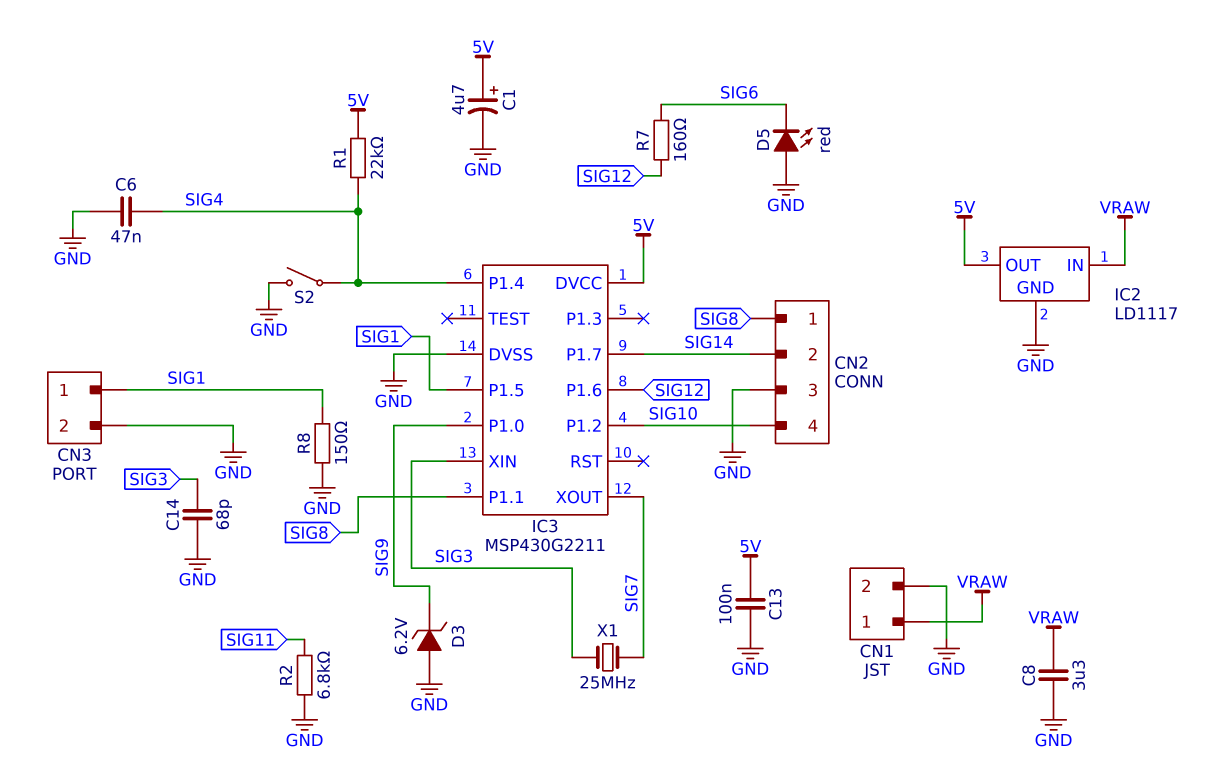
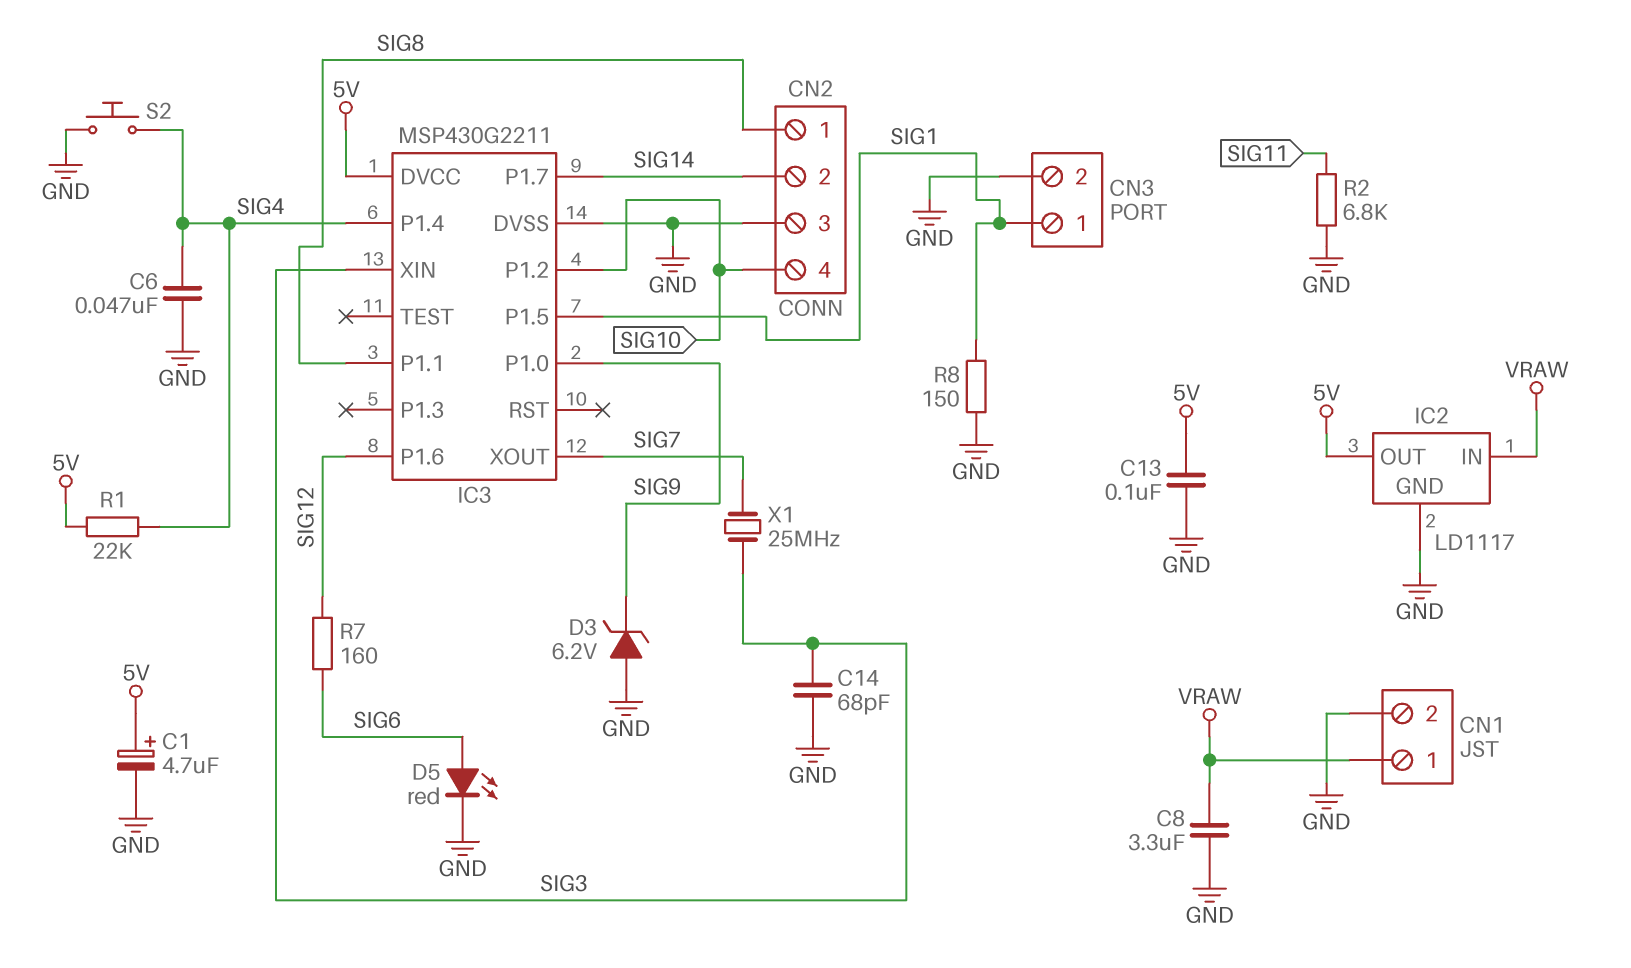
D5: LED red (A GND, K SIG6) -> LED red (A SIG6, K GND)
S2: switch (GND, SIG4) -> button (GND, SIG4)

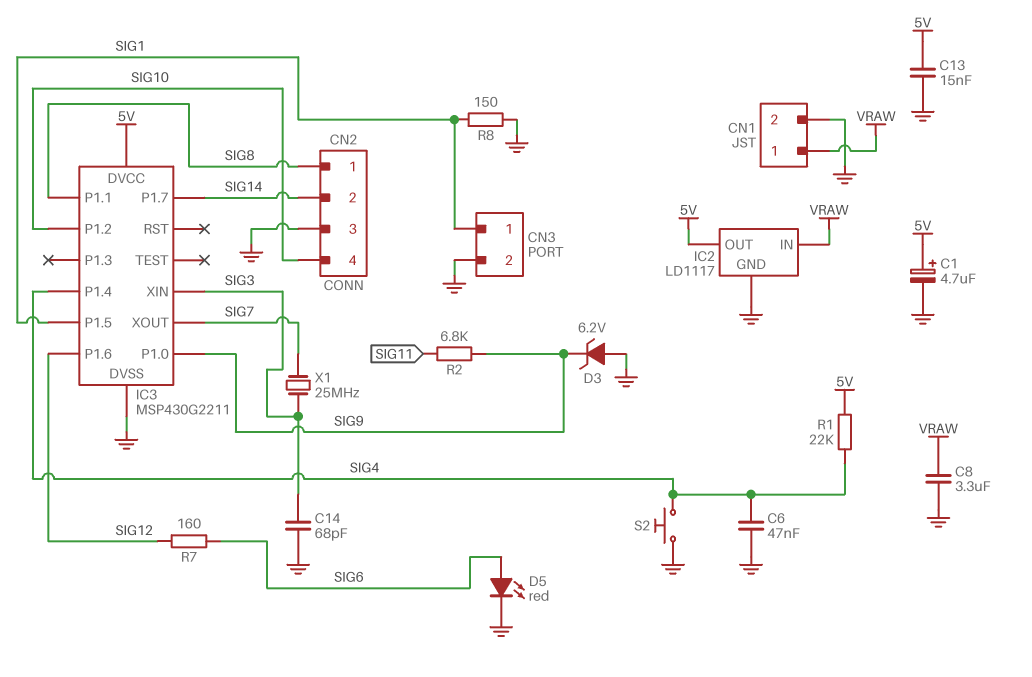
C13: 100nF (5V, GND) -> 15nF (5V, GND)
R2: 6.8k (GND, SIG11) -> 6.8k (SIG9, SIG11)

